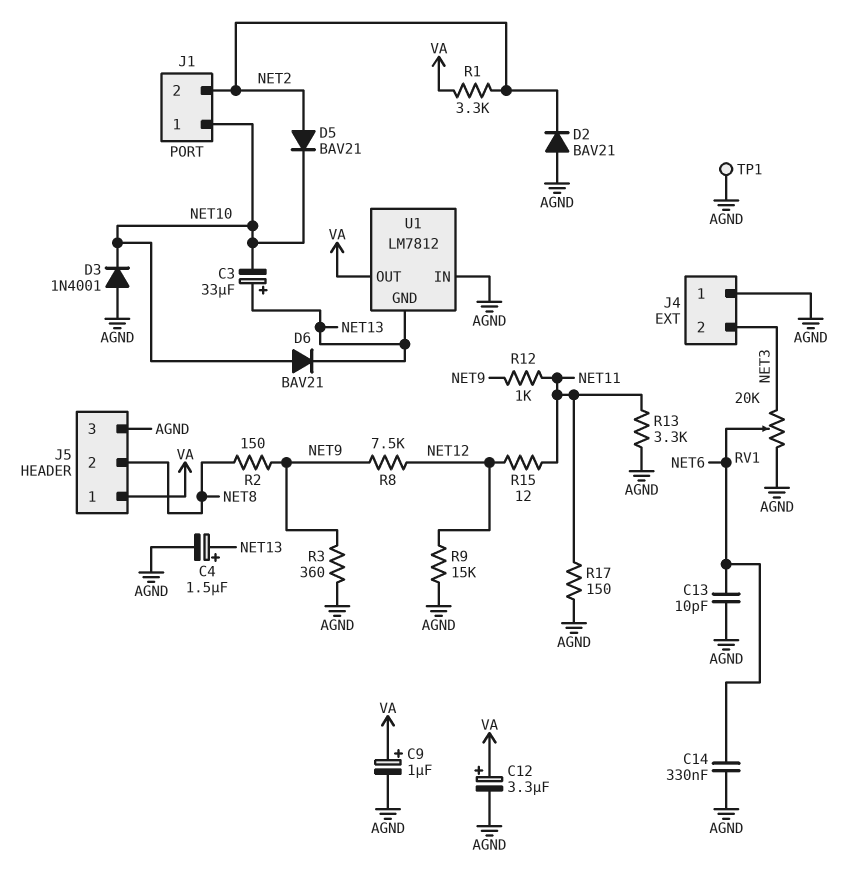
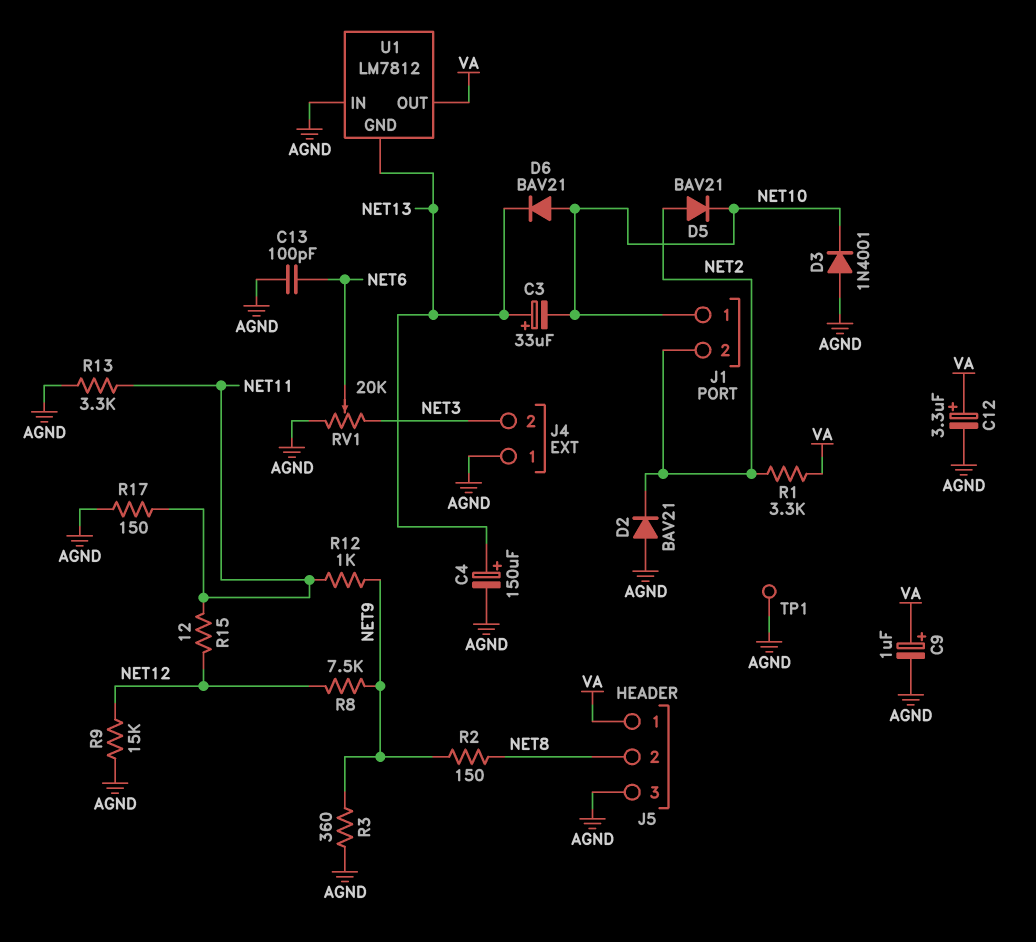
C4: 1.5uF (plus NET13, minus AGND) -> 150uF (plus NET13, minus AGND)
C13: 10pF (AGND, NET6) -> 100pF (AGND, NET6)
C14: 330nF (AGND, NET6) -> none

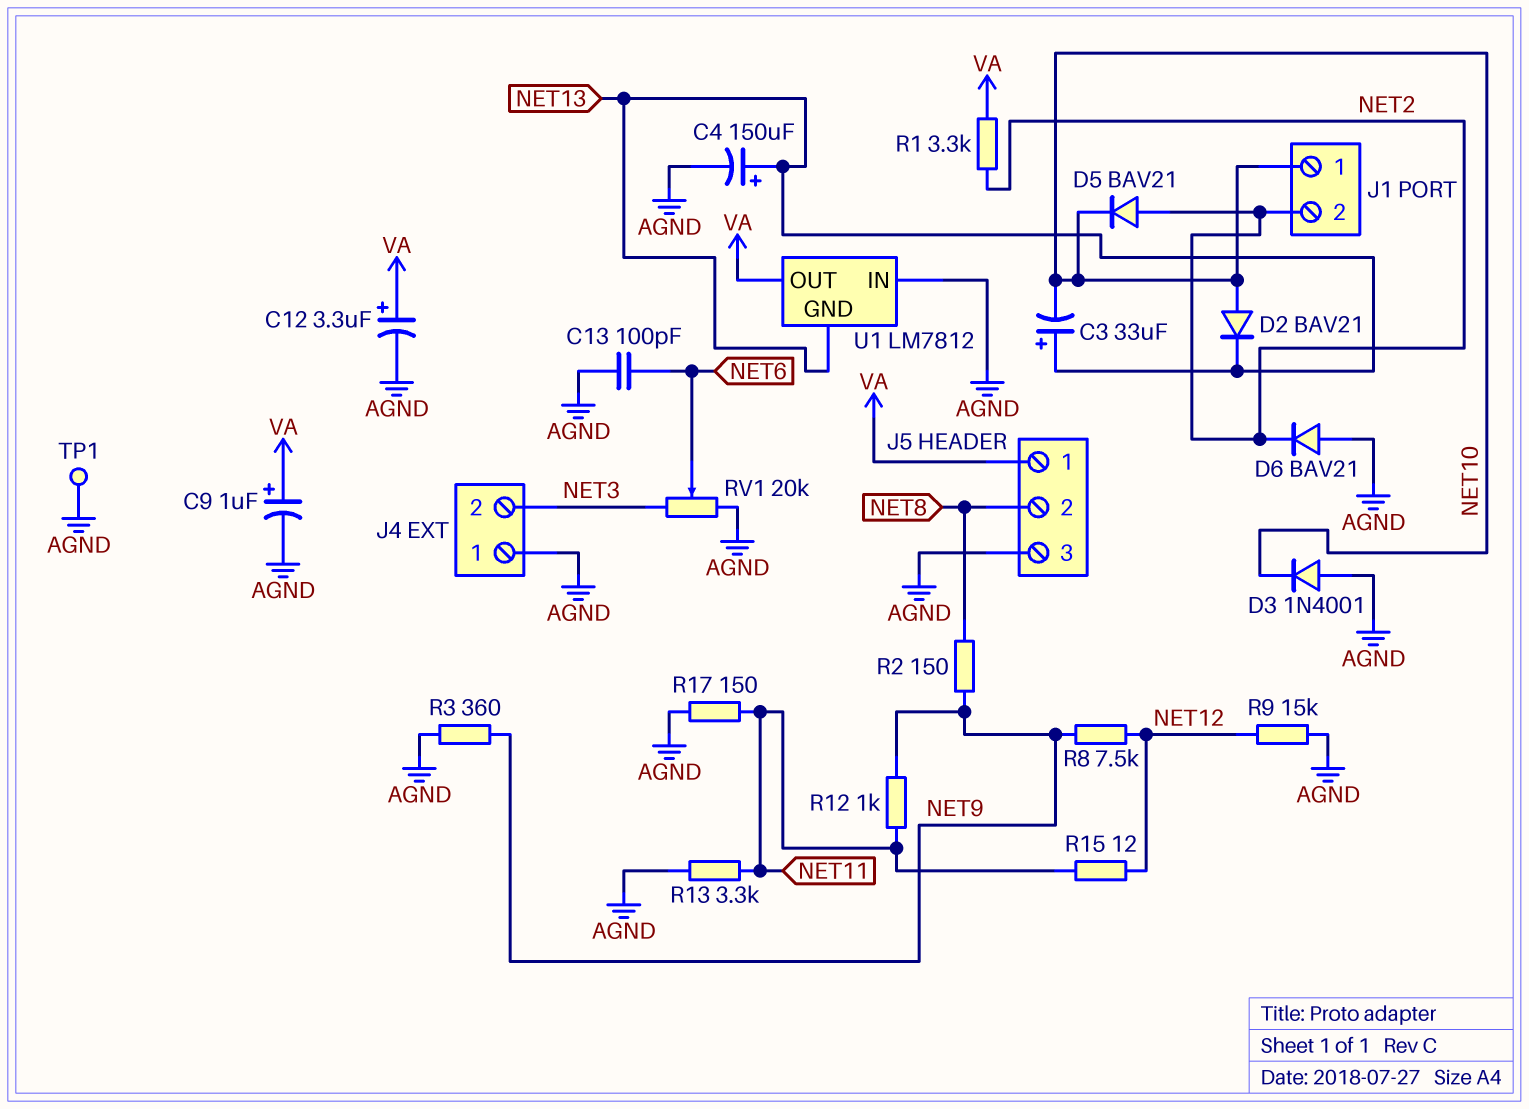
D2: diode BAV21 (A AGND, K NET2) -> diode BAV21 (A NET10, K NET13)
D6: diode BAV21 (A NET10, K NET13) -> diode BAV21 (A AGND, K NET2)

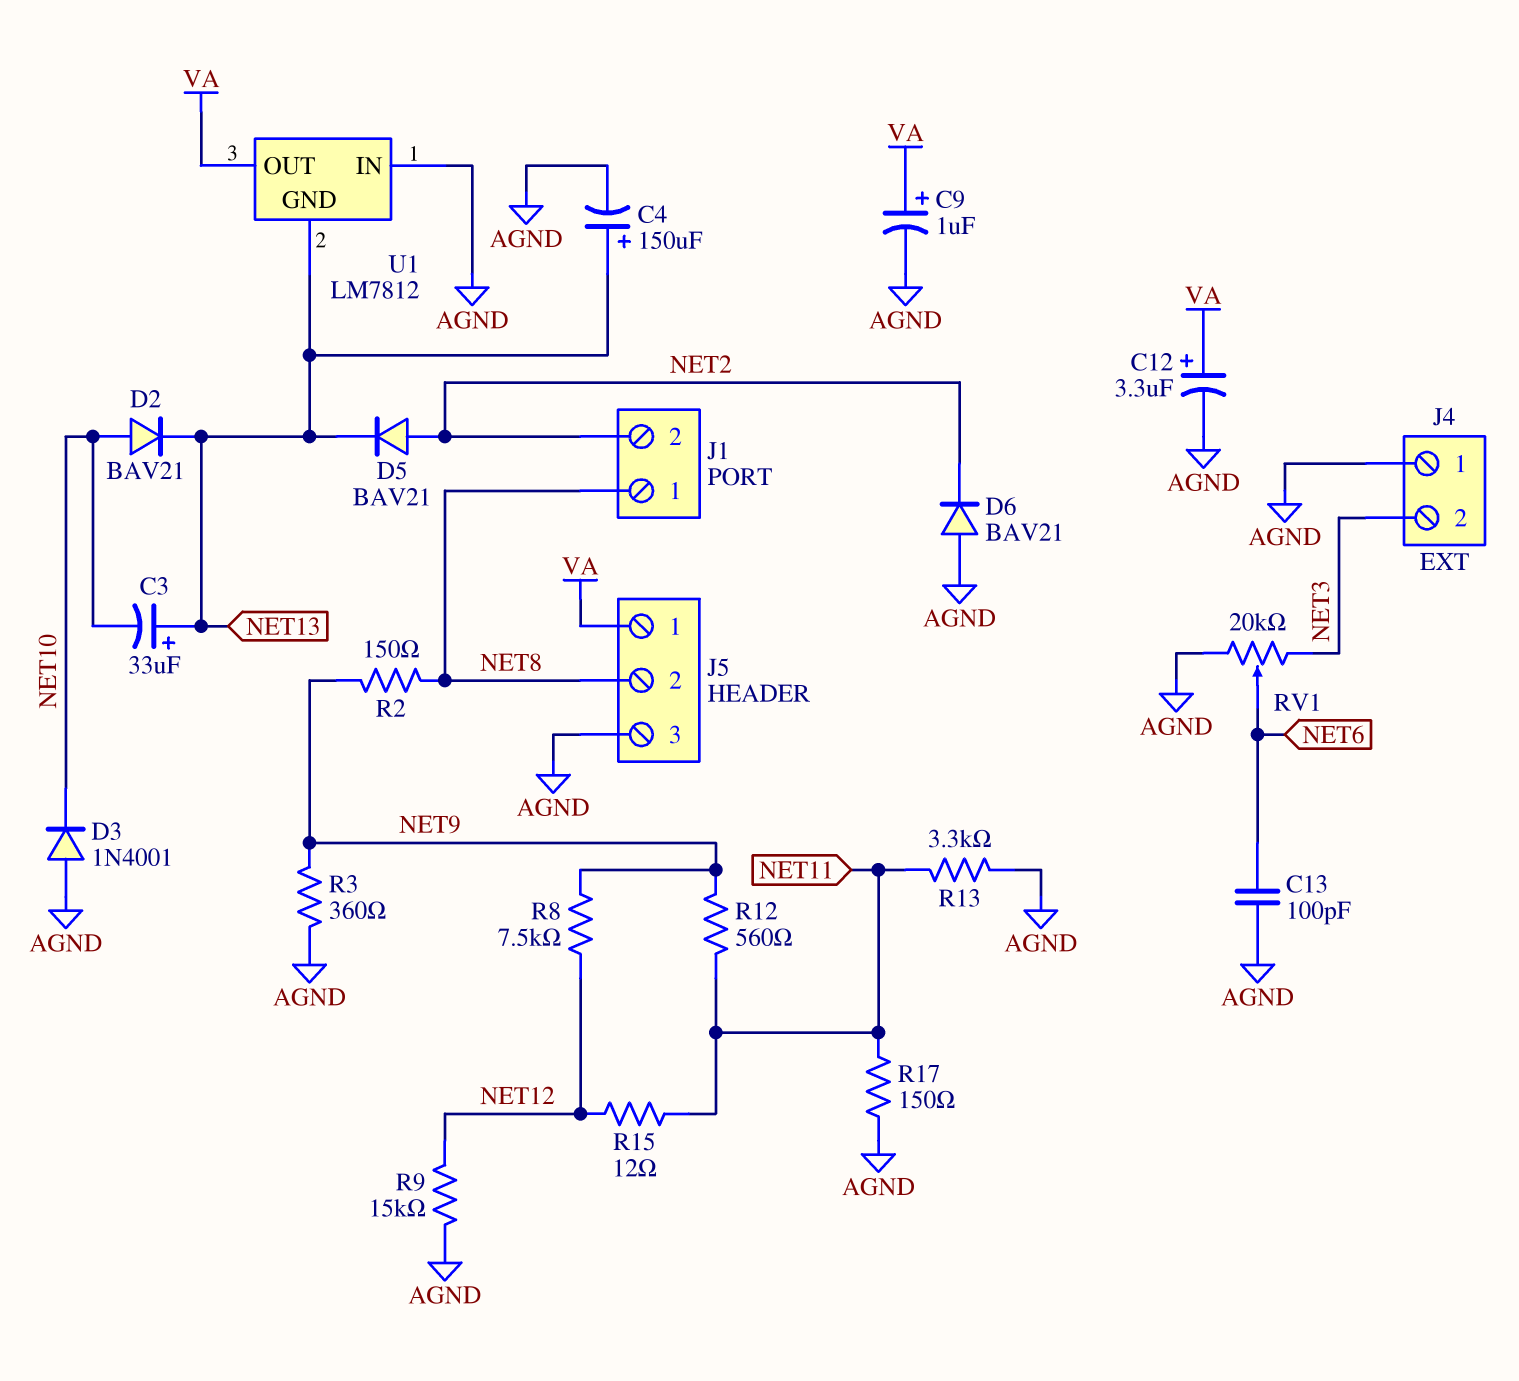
D5: diode BAV21 (A NET2, K NET10) -> diode BAV21 (A NET2, K NET13)
J1 pin 1: NET10 -> NET8
R1: 3.3k (NET2, VA) -> none
R12: 1k (NET9, NET11) -> 560 (NET9, NET11)
TP1: test point (AGND) -> none

